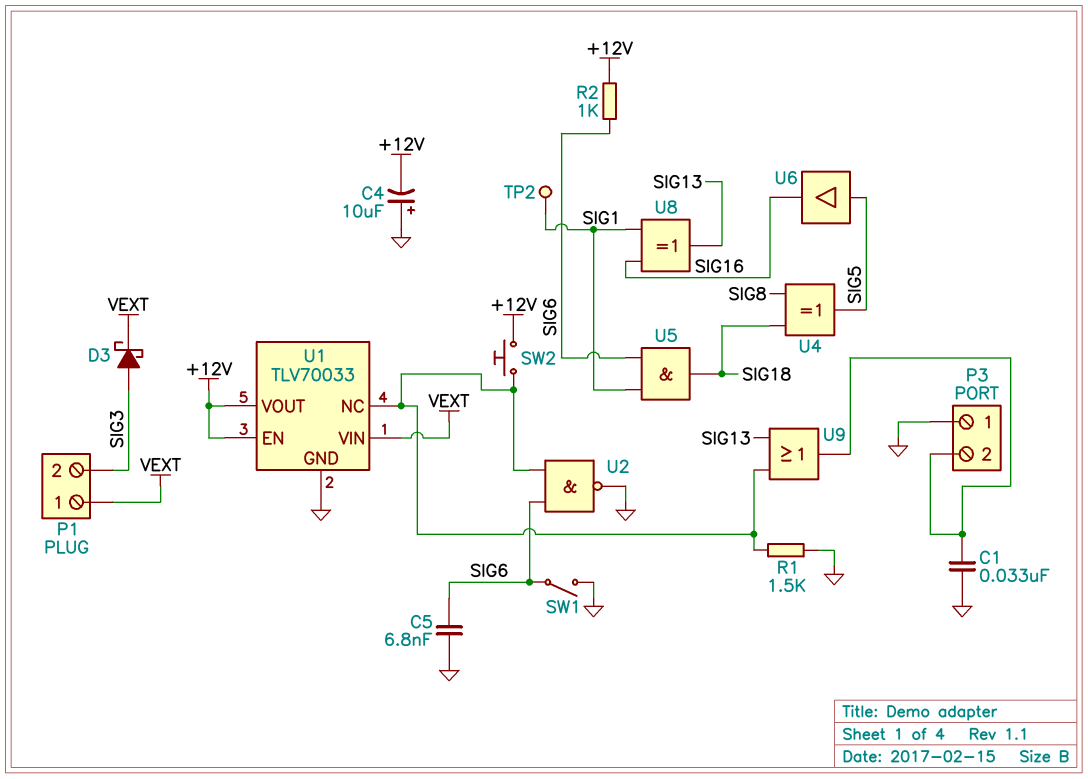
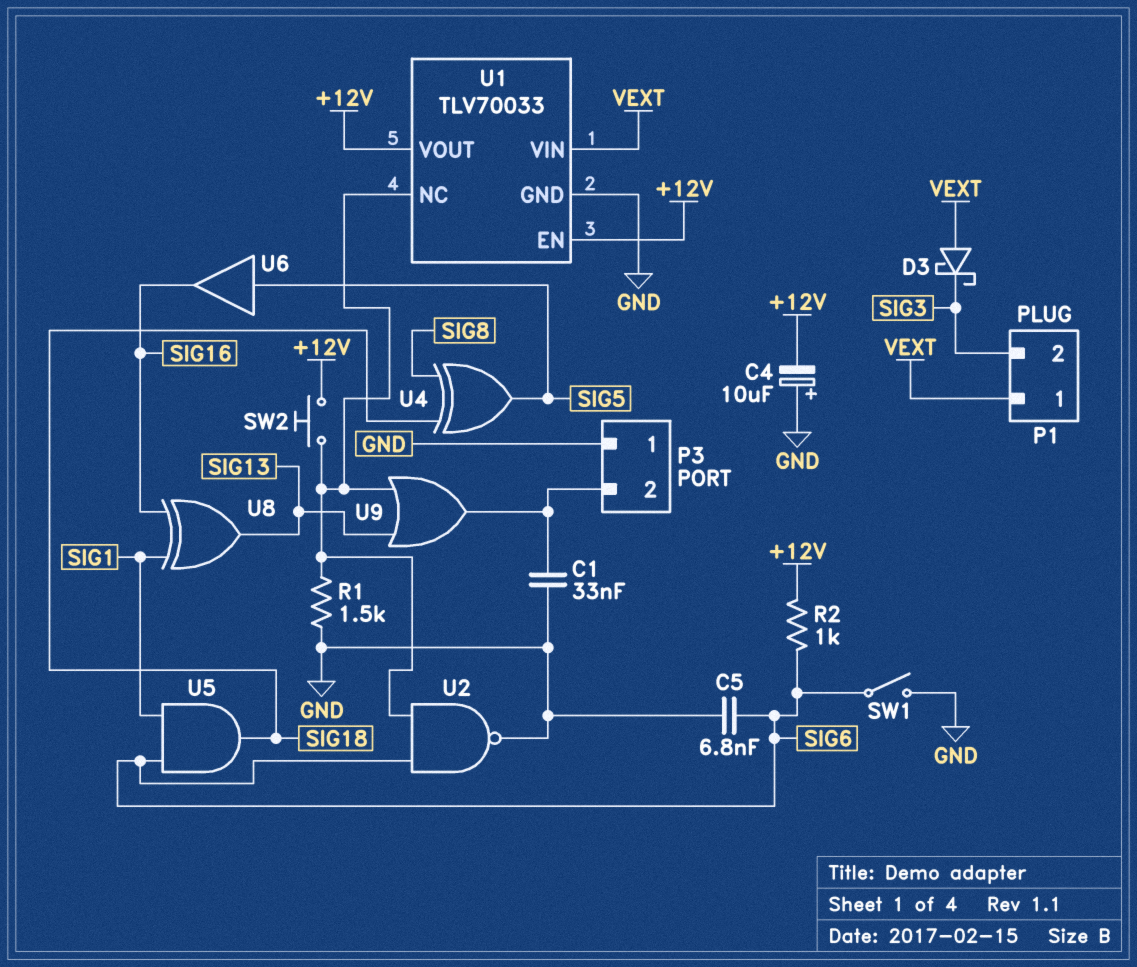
D3: schottky (A SIG3, K VEXT) -> schottky (A VEXT, K SIG3)
TP2: test point (SIG1) -> none

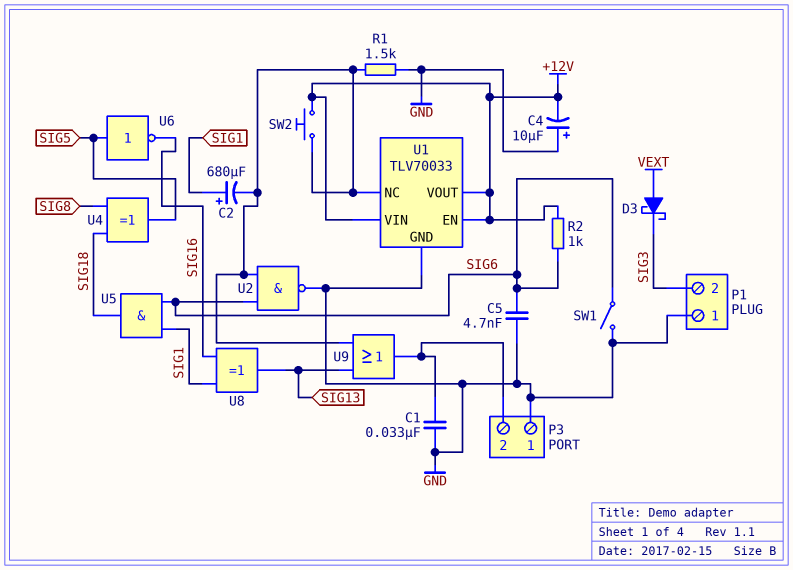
C2: none -> 680uF (plus SIG1, minus U1/NC)
C5: 6.8nF (GND, SIG6) -> 4.7nF (GND, SIG6)
P1 pin 1: VEXT -> GND
U1 pin VIN: VEXT -> +12V
U6: buffer (in SIG5, out SIG16) -> NOT (in SIG5, out SIG16)

